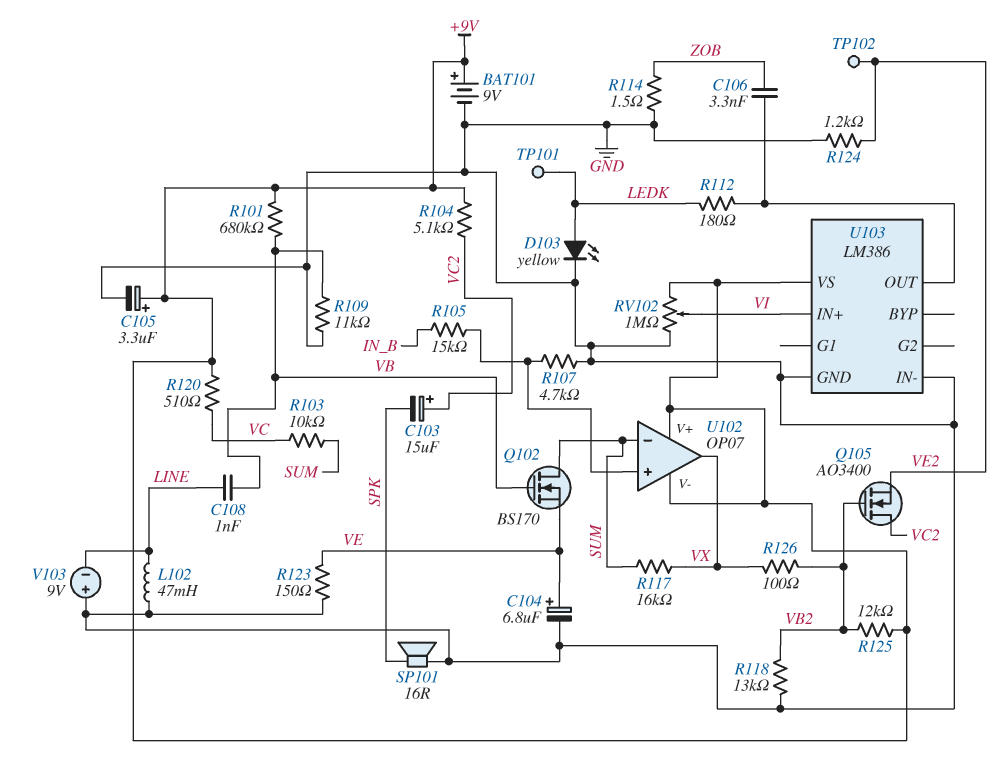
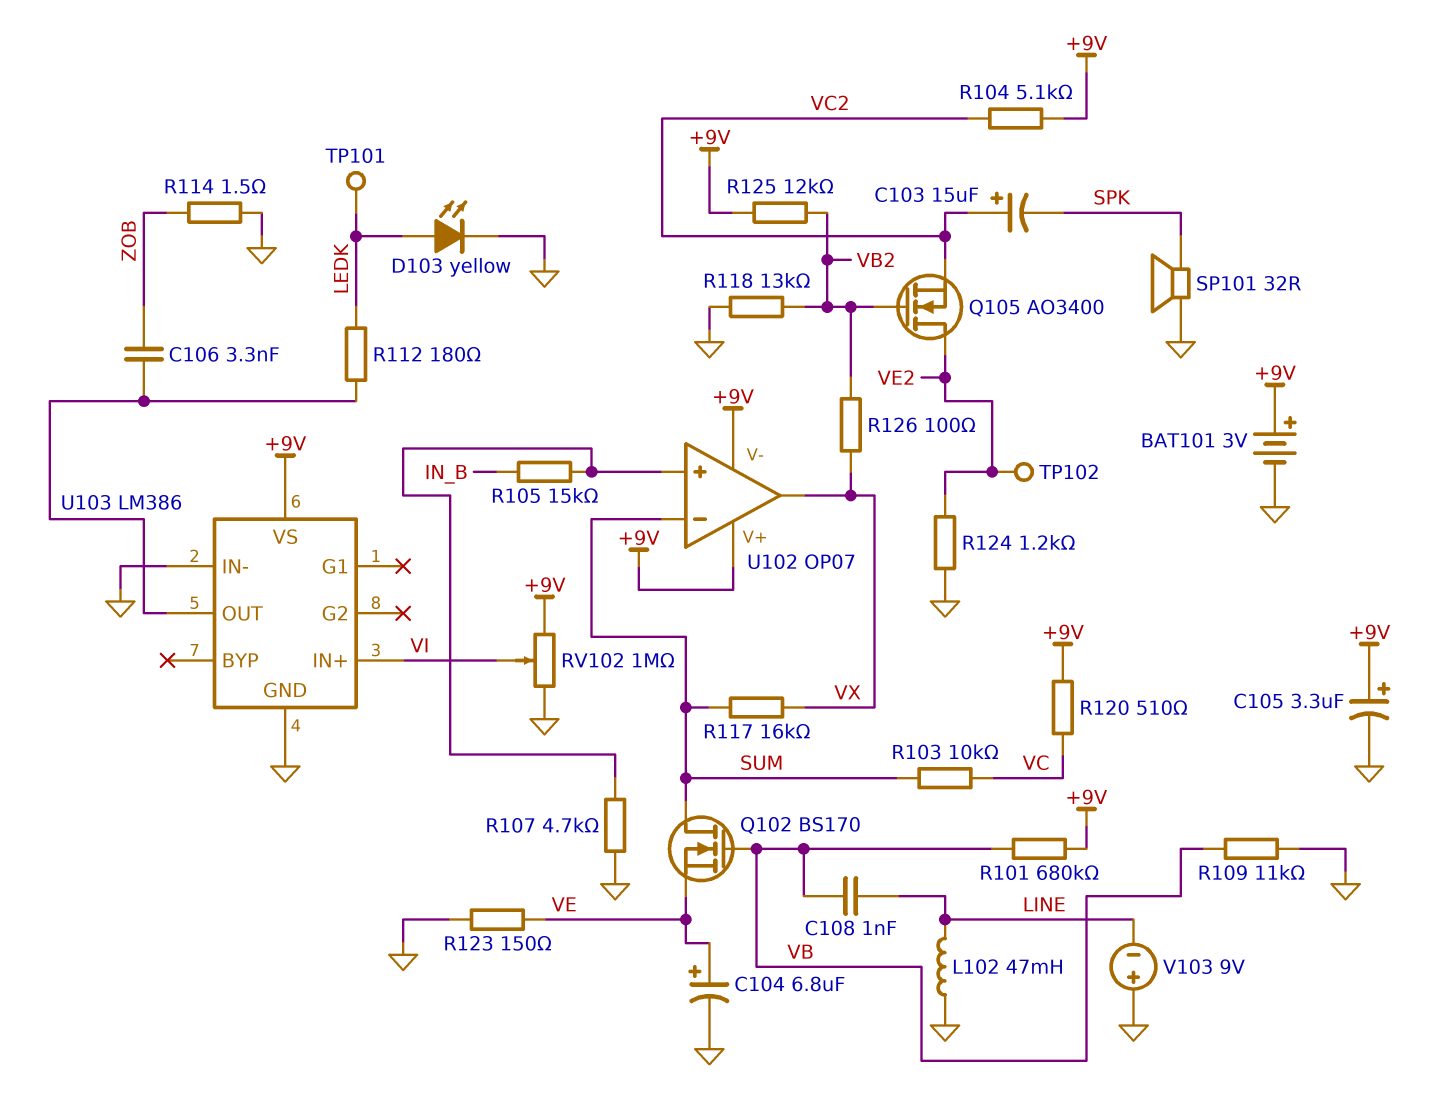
BAT101: 9V (plus +9V, minus GND) -> 3V (plus +9V, minus GND)
Q105: NMOS AO3400 (G VB2, D VC2, S VE2) -> NMOS AO3400 (G VB2, D VE2, S VC2)
SP101: speaker 16R (GND, SPK) -> speaker 32R (GND, SPK)

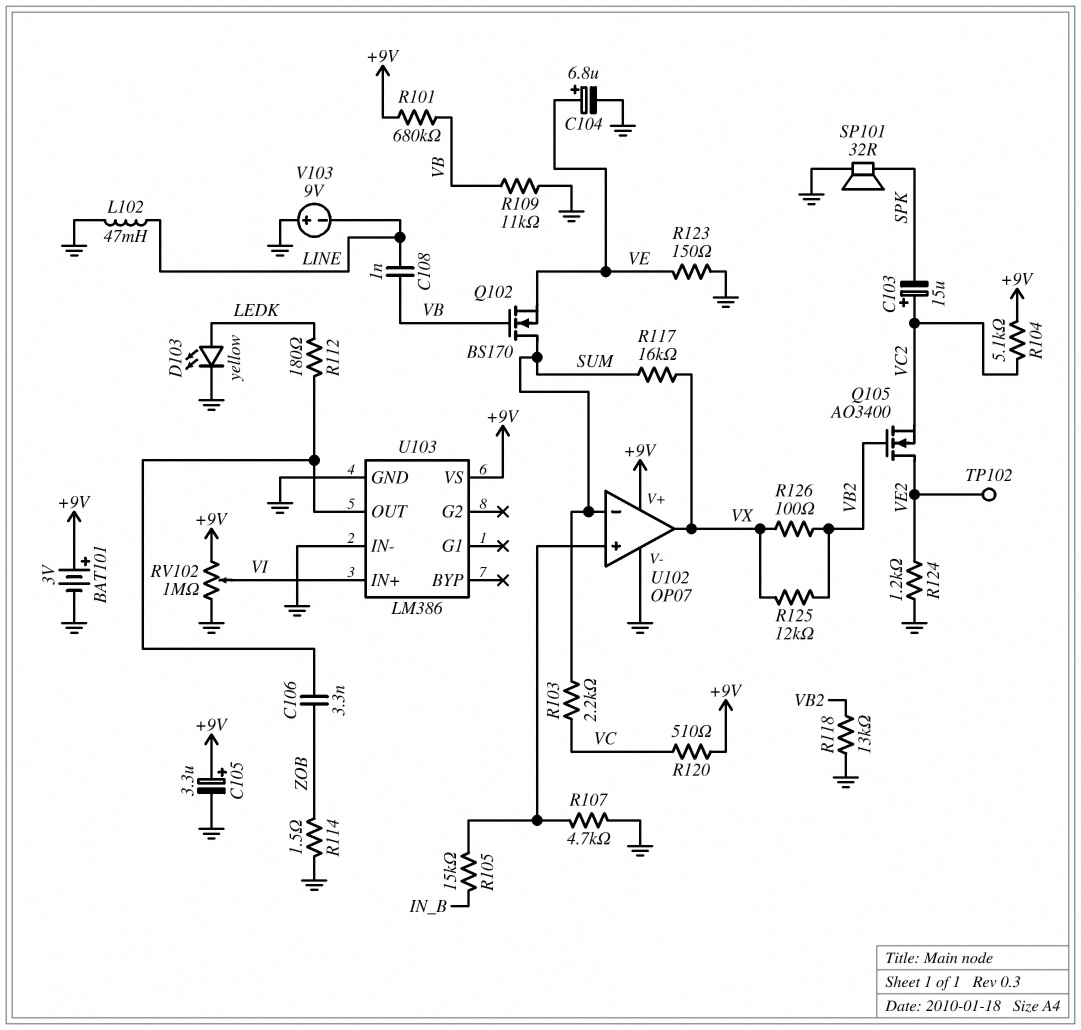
R103: 10k (SUM, VC) -> 2.2k (SUM, VC)
R125: 12k (+9V, VB2) -> 12k (VB2, VX)
TP101: test point (LEDK) -> none
U102 pin V-: +9V -> GND

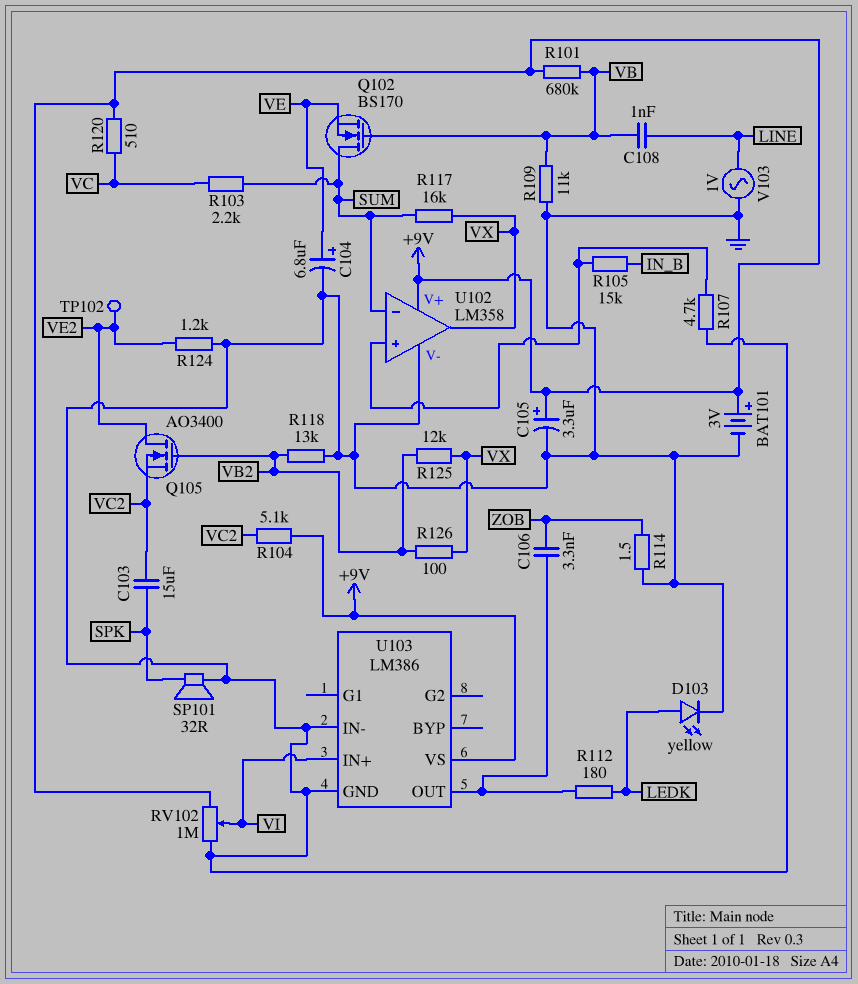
C103: 15uF (plus VC2, minus SPK) -> 15uF (SPK, VC2)
L102: 47mH (GND, LINE) -> none
R123: 150 (GND, VE) -> none
U102: OP07 -> LM358
V103: 9V (plus GND, minus LINE) -> AC 1V (GND, LINE)

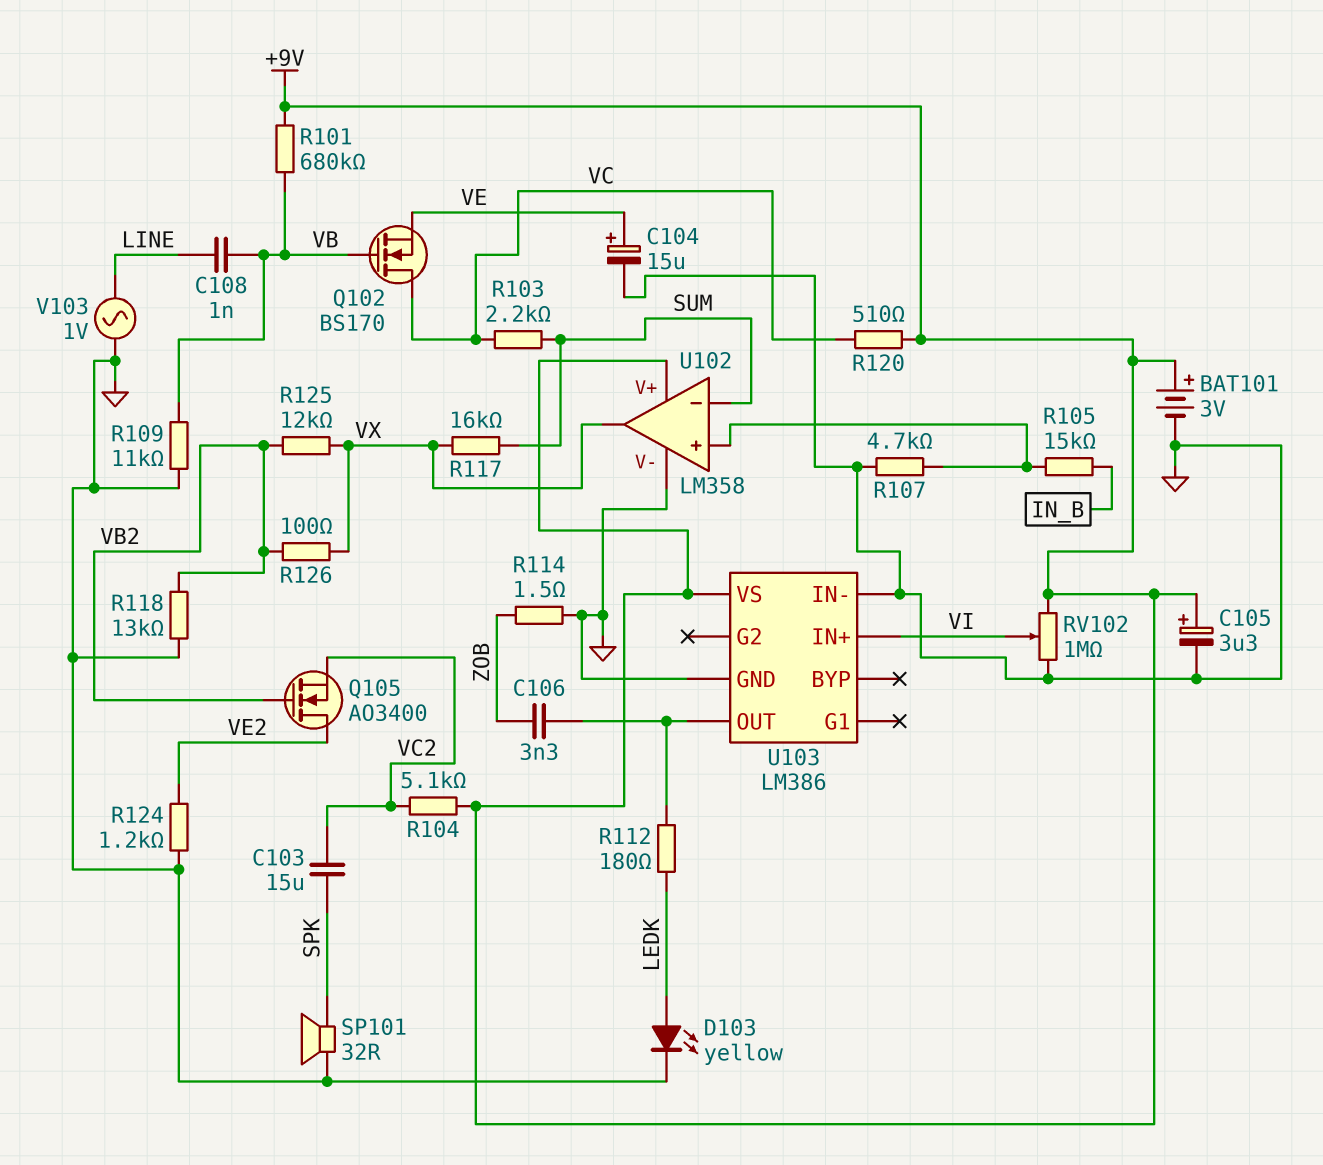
C104: 6.8uF (plus VE, minus GND) -> 15uF (plus VE, minus GND)
Q102: NMOS BS170 (G VB, D SUM, S VE) -> NMOS BS170 (G VB, D VC, S VE)
TP102: test point (VE2) -> none

